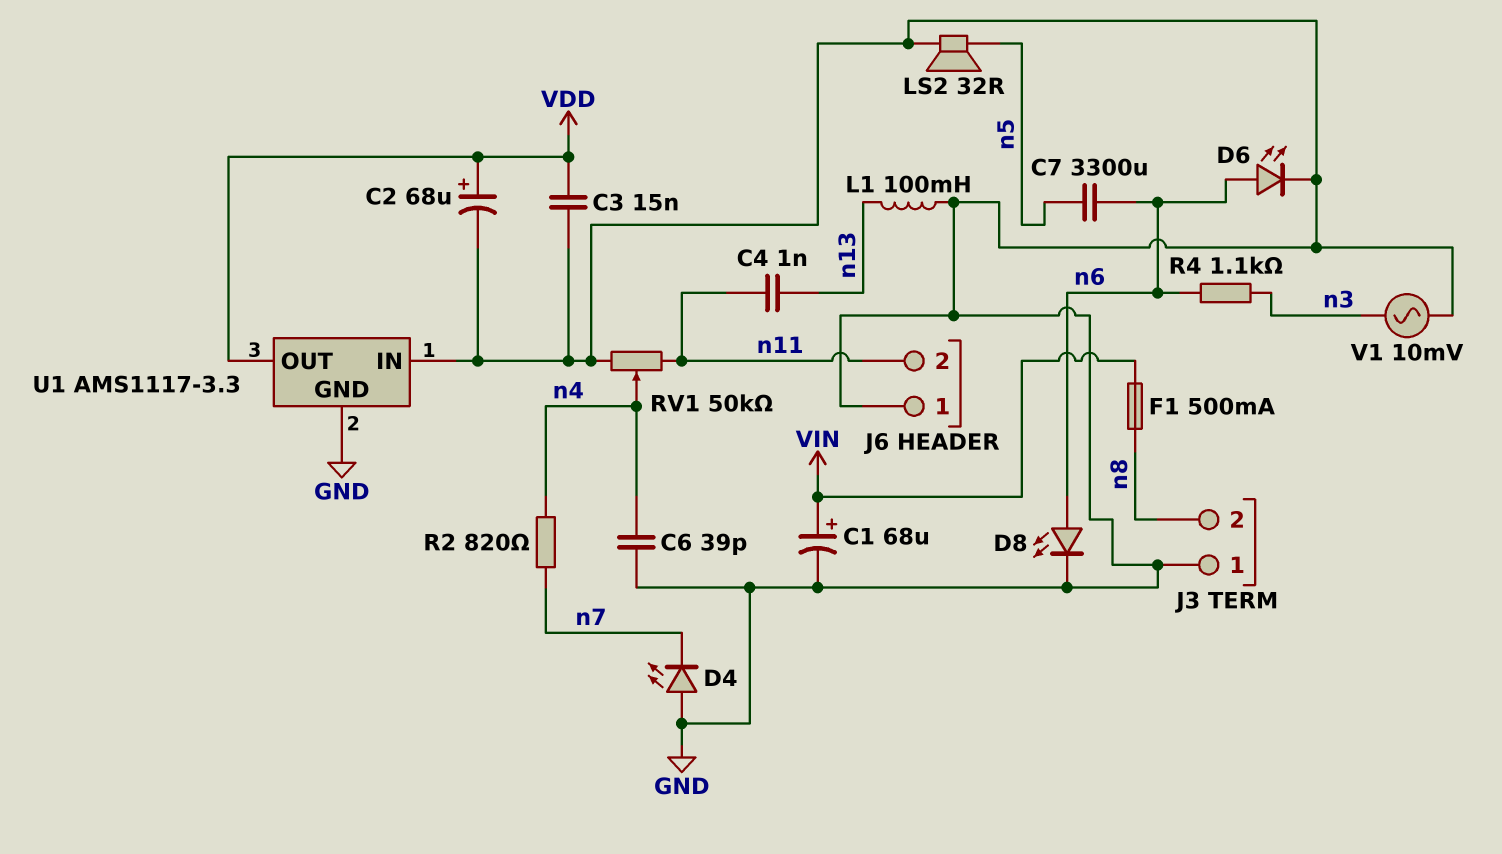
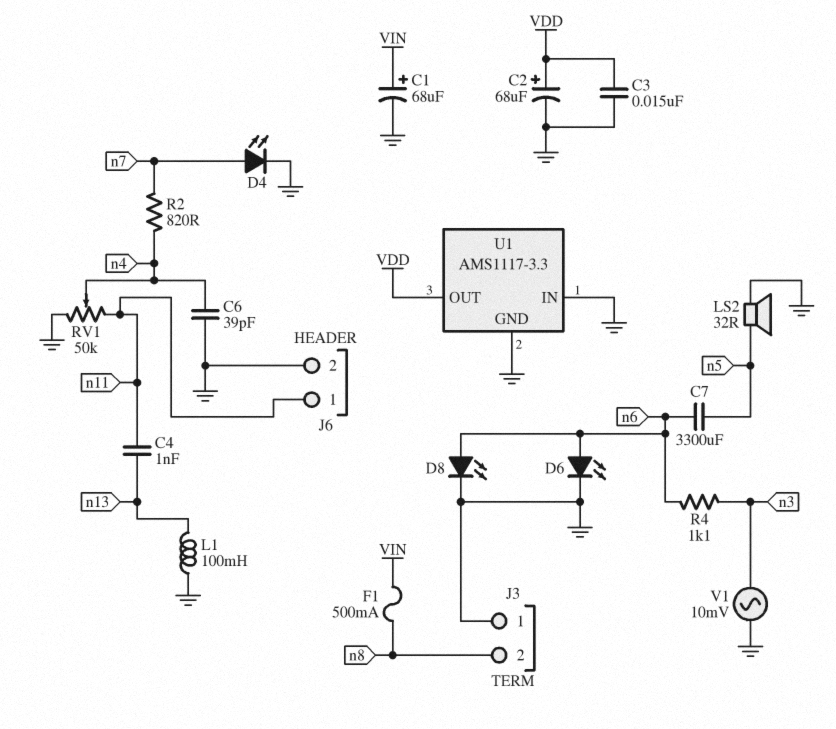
D4: LED (A GND, K n7) -> LED (A n7, K GND)
J6 pin 1: GND -> n11
J6 pin 2: n11 -> GND

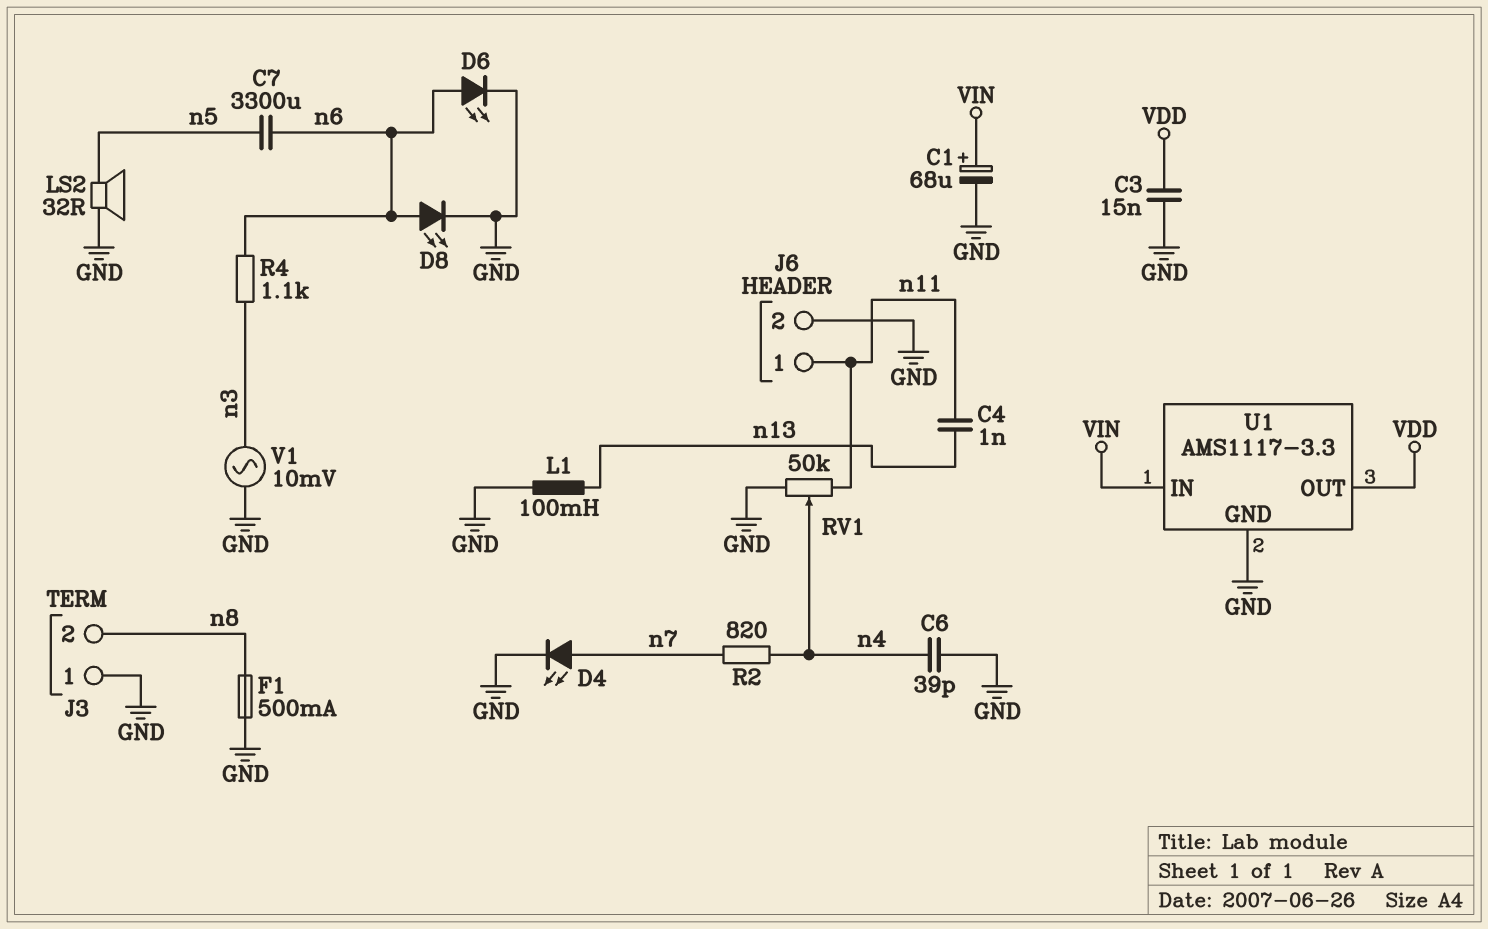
C2: 68uF (plus VDD, minus GND) -> none
F1: 500mA (VIN, n8) -> 500mA (GND, n8)
U1 pin IN: GND -> VIN

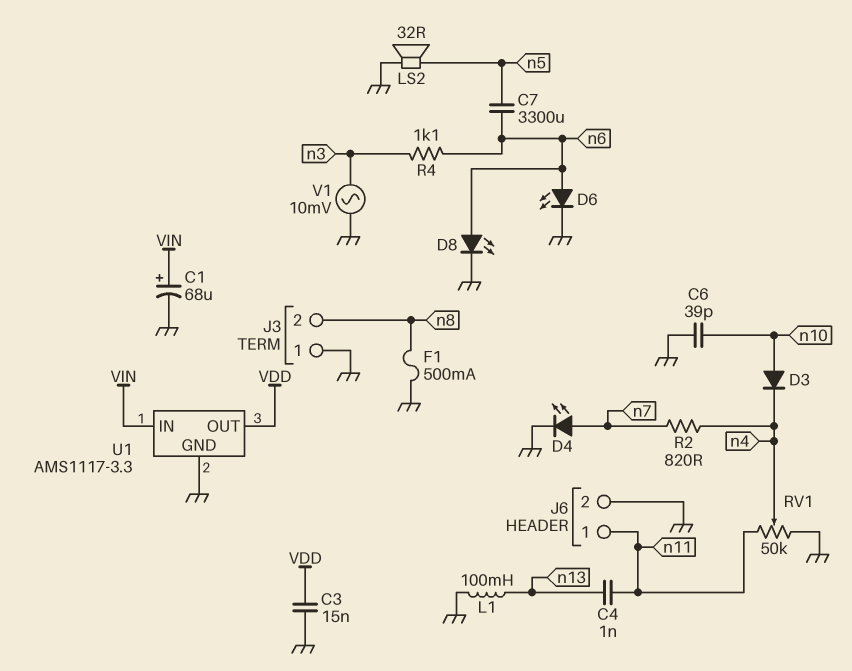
C6: 39pF (GND, n4) -> 39pF (GND, n10)
D3: none -> diode (A n10, K n4)

